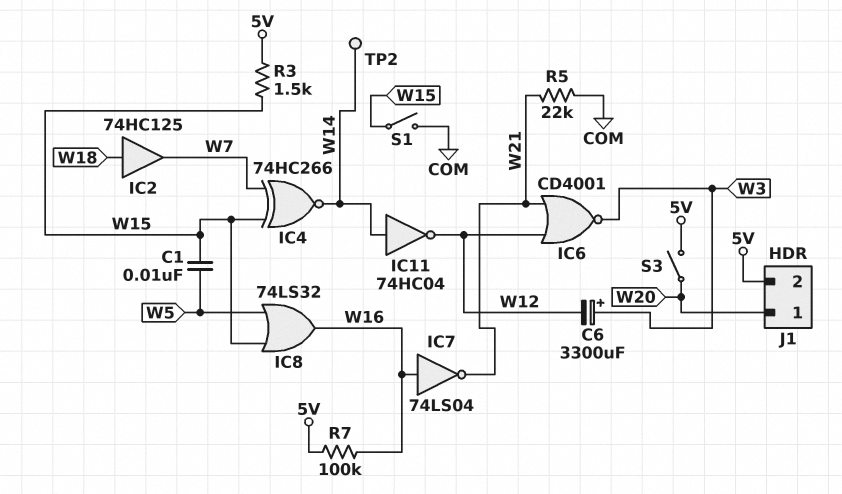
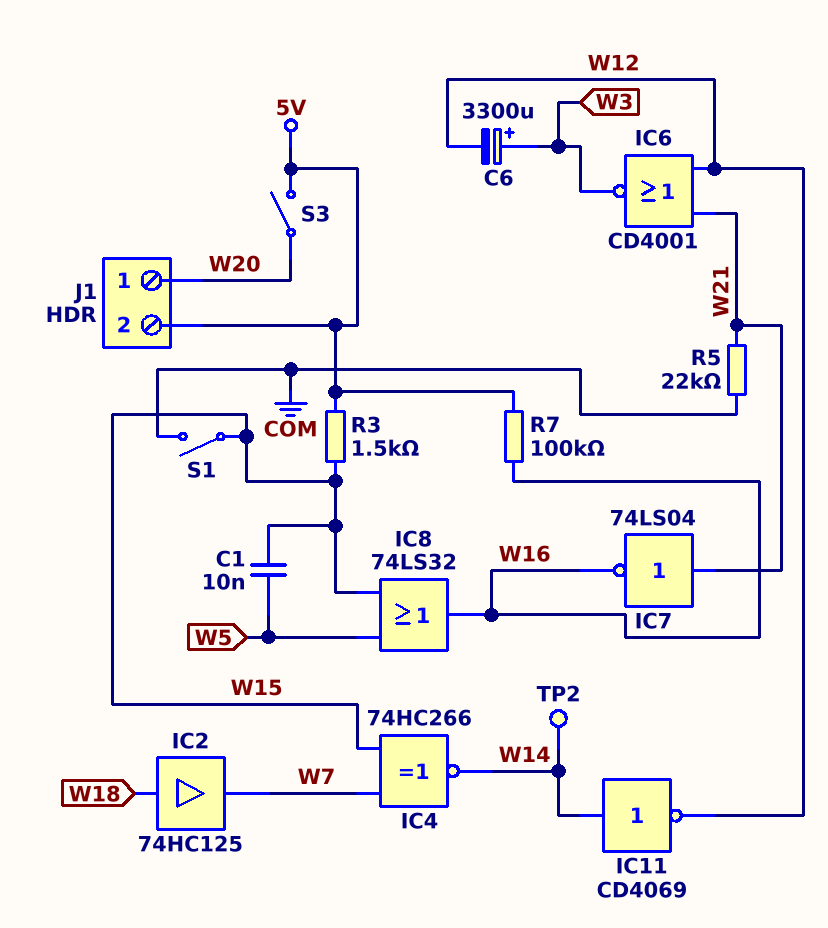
IC7: NOT 74LS04 (in W16, out W21) -> NOT 74LS04 (in W21, out W16)
IC11: NOT 74HC04 (in W14, out W12) -> NOT CD4069 (in W14, out W12)

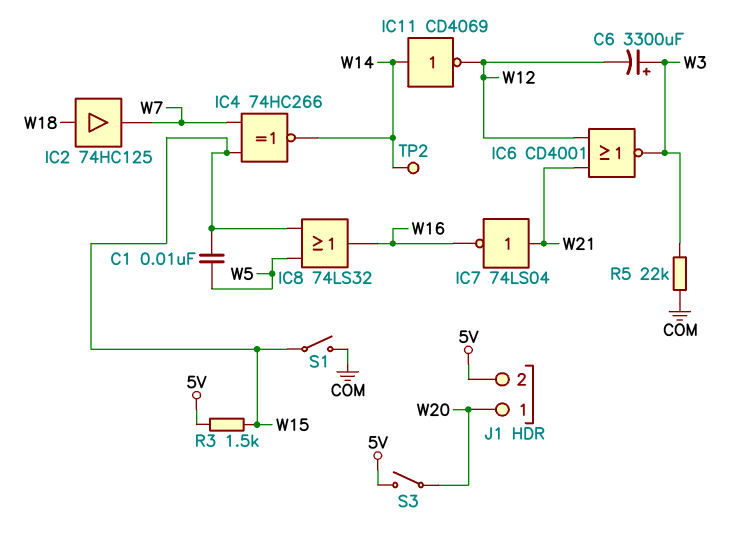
R5: 22k (COM, W21) -> 22k (COM, W3)
R7: 100k (5V, W16) -> none

